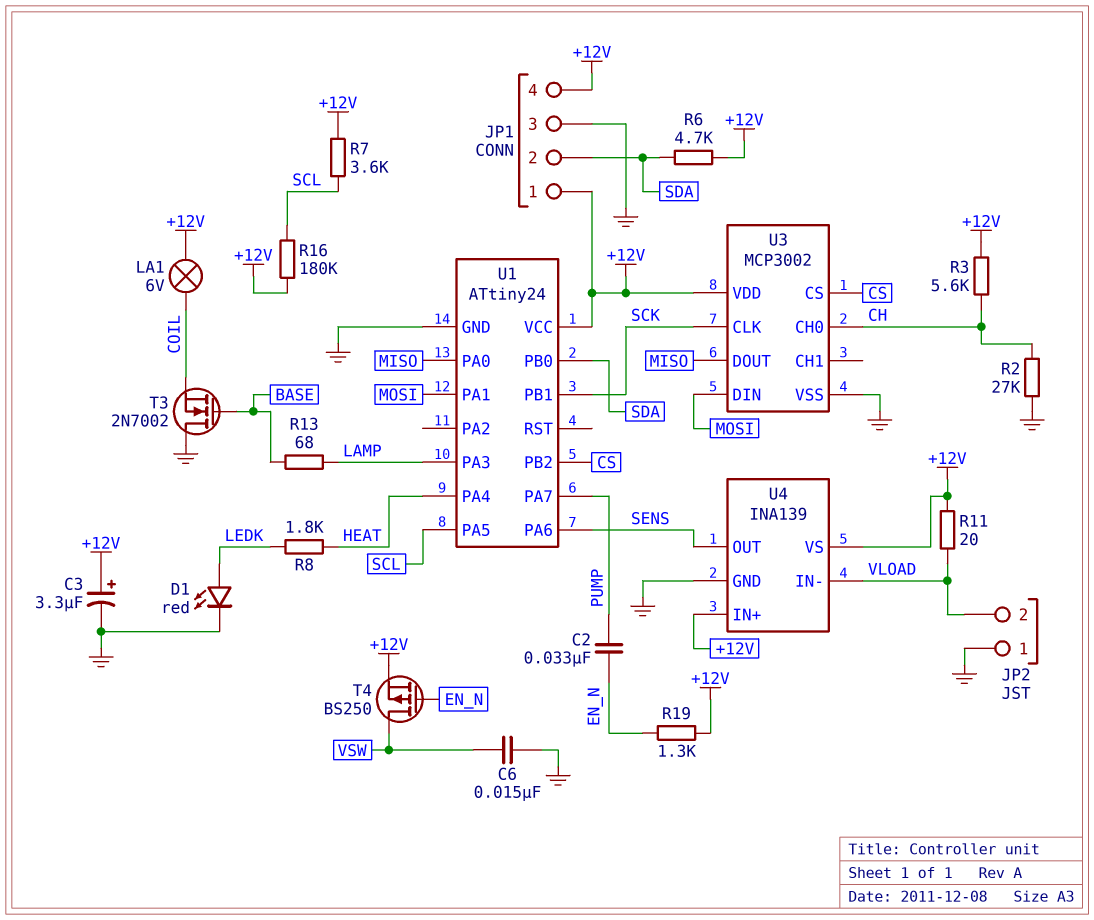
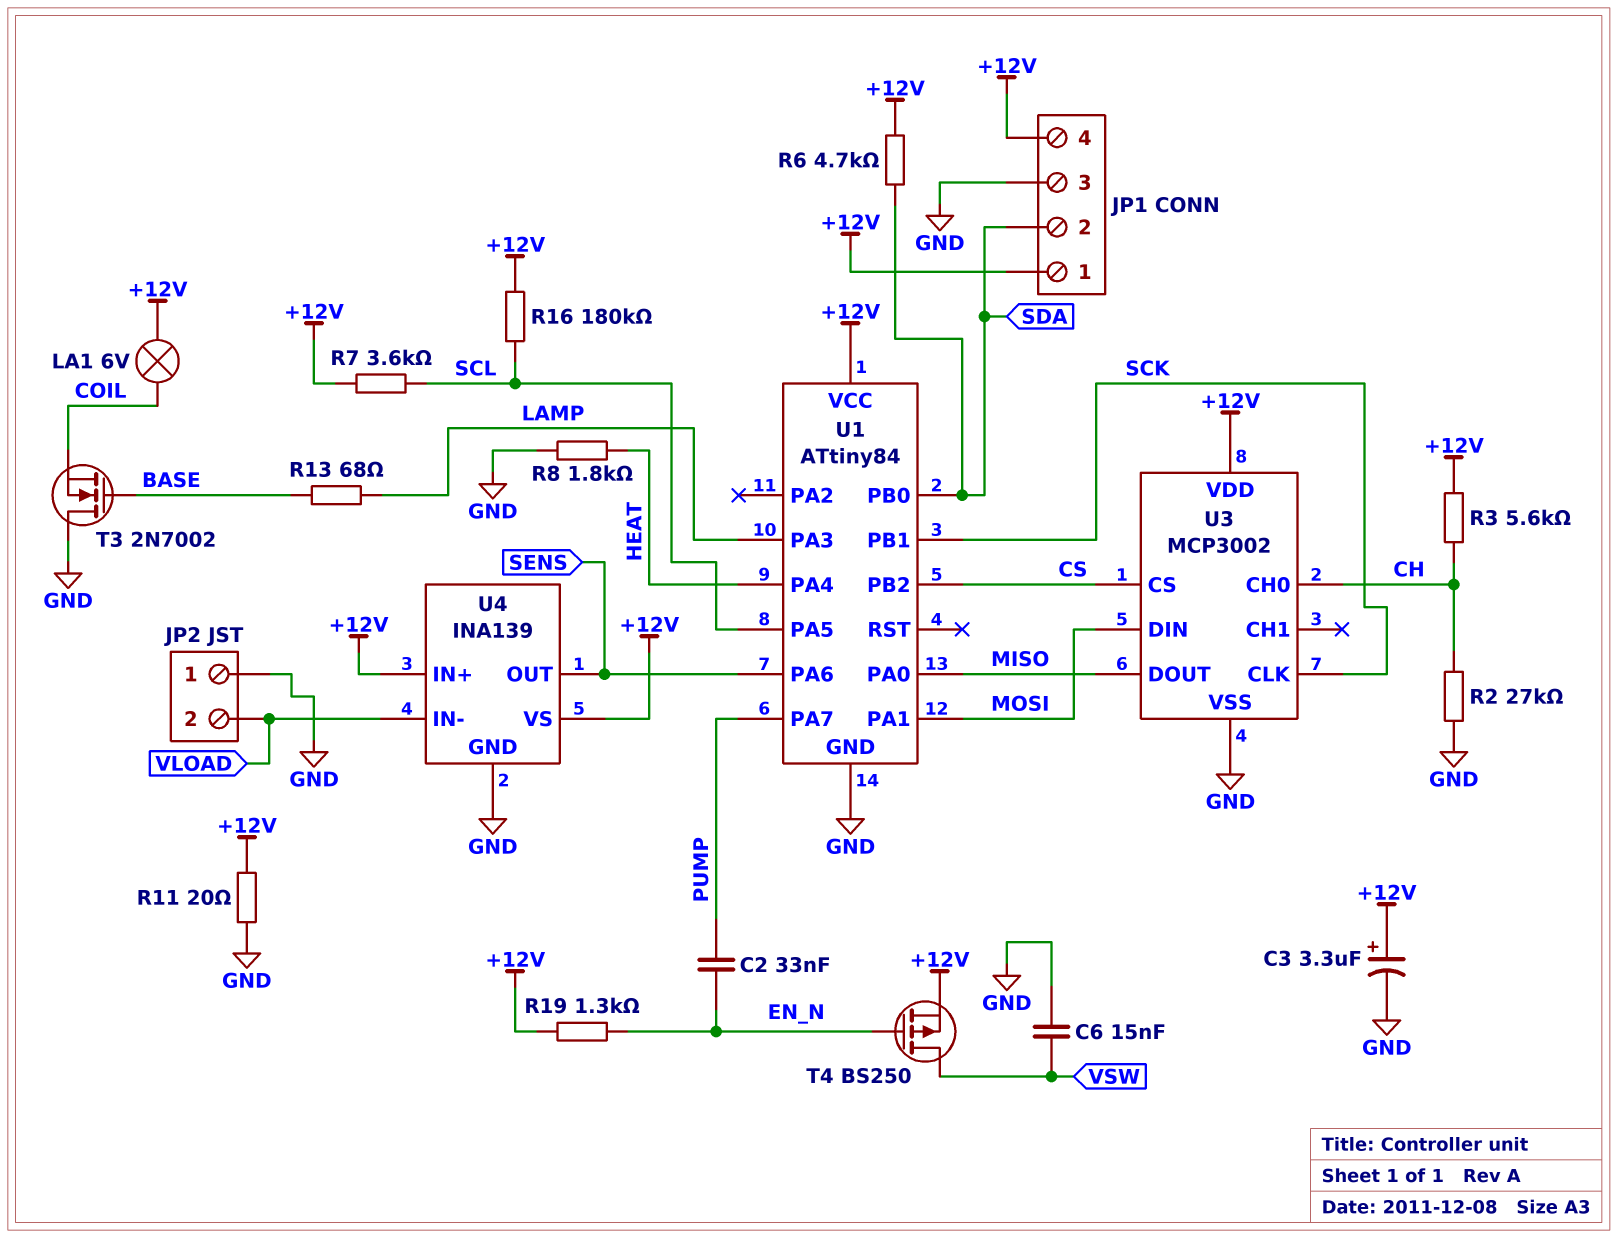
D1: LED red (A LEDK, K GND) -> none
R8: 1.8k (HEAT, LEDK) -> 1.8k (GND, HEAT)
R11: 20 (+12V, VLOAD) -> 20 (+12V, GND)
U1: ATtiny24 -> ATtiny84

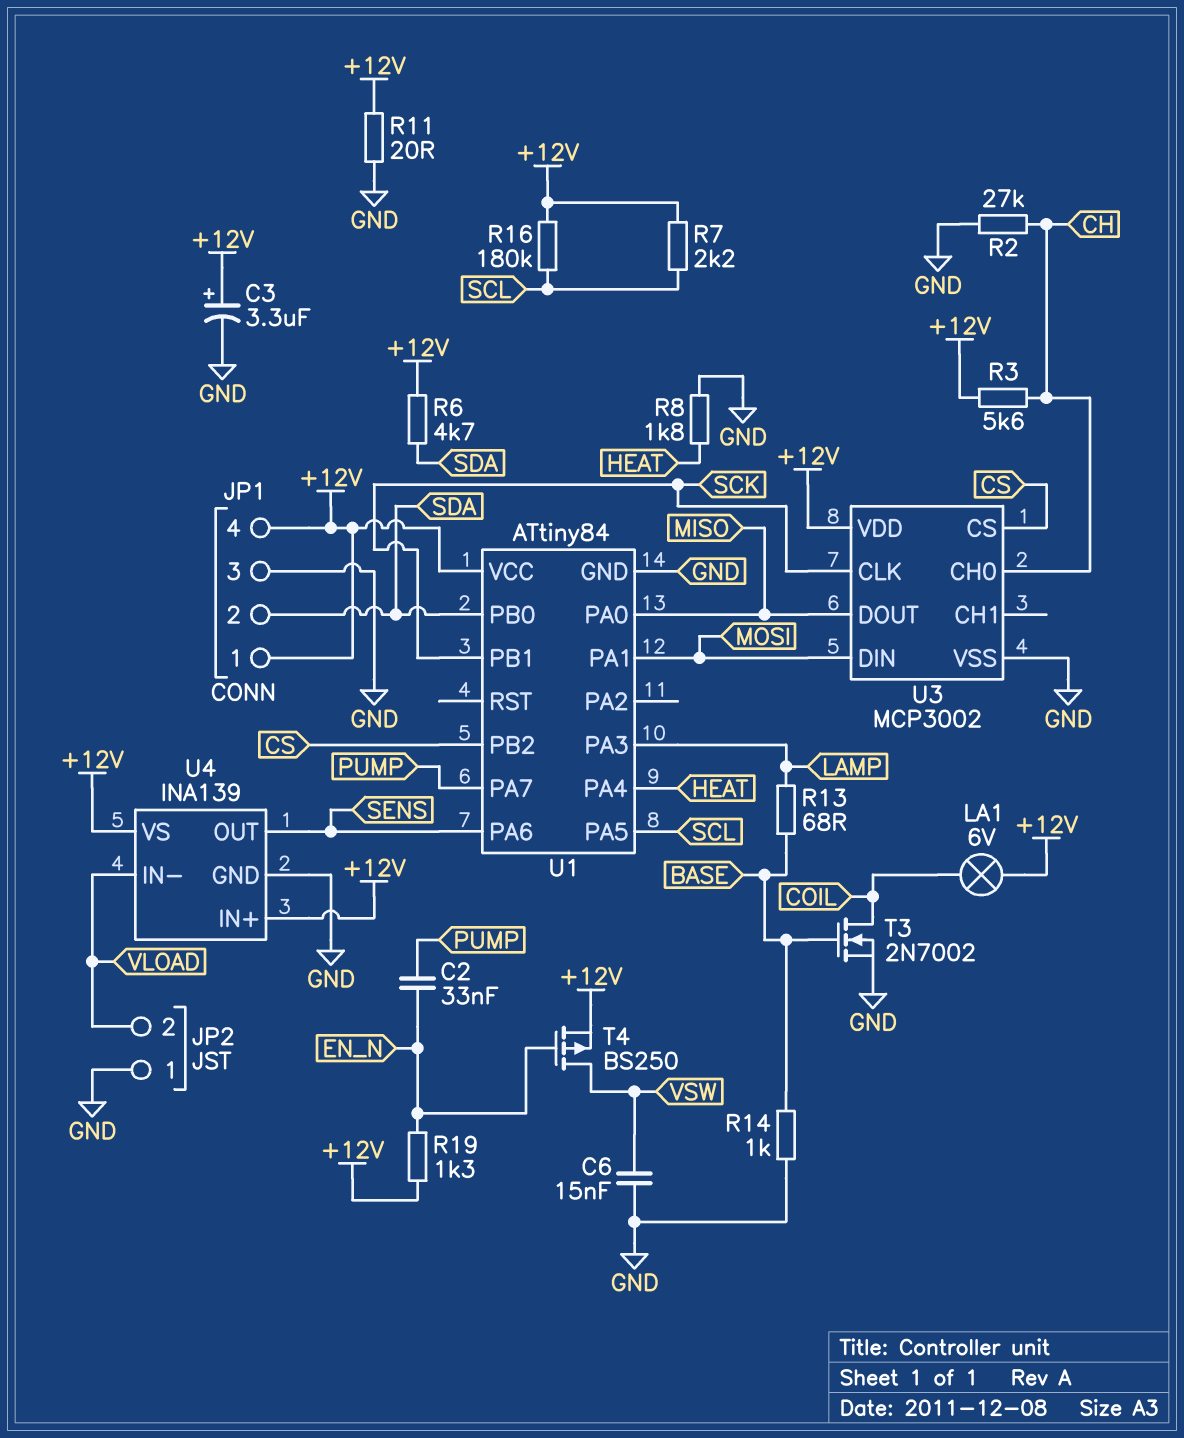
R7: 3.6k (+12V, SCL) -> 2.2k (+12V, SCL)
R14: none -> 1k (BASE, GND)
T3: NMOS 2N7002 (G BASE, D GND, S COIL) -> NMOS 2N7002 (G BASE, D COIL, S GND)

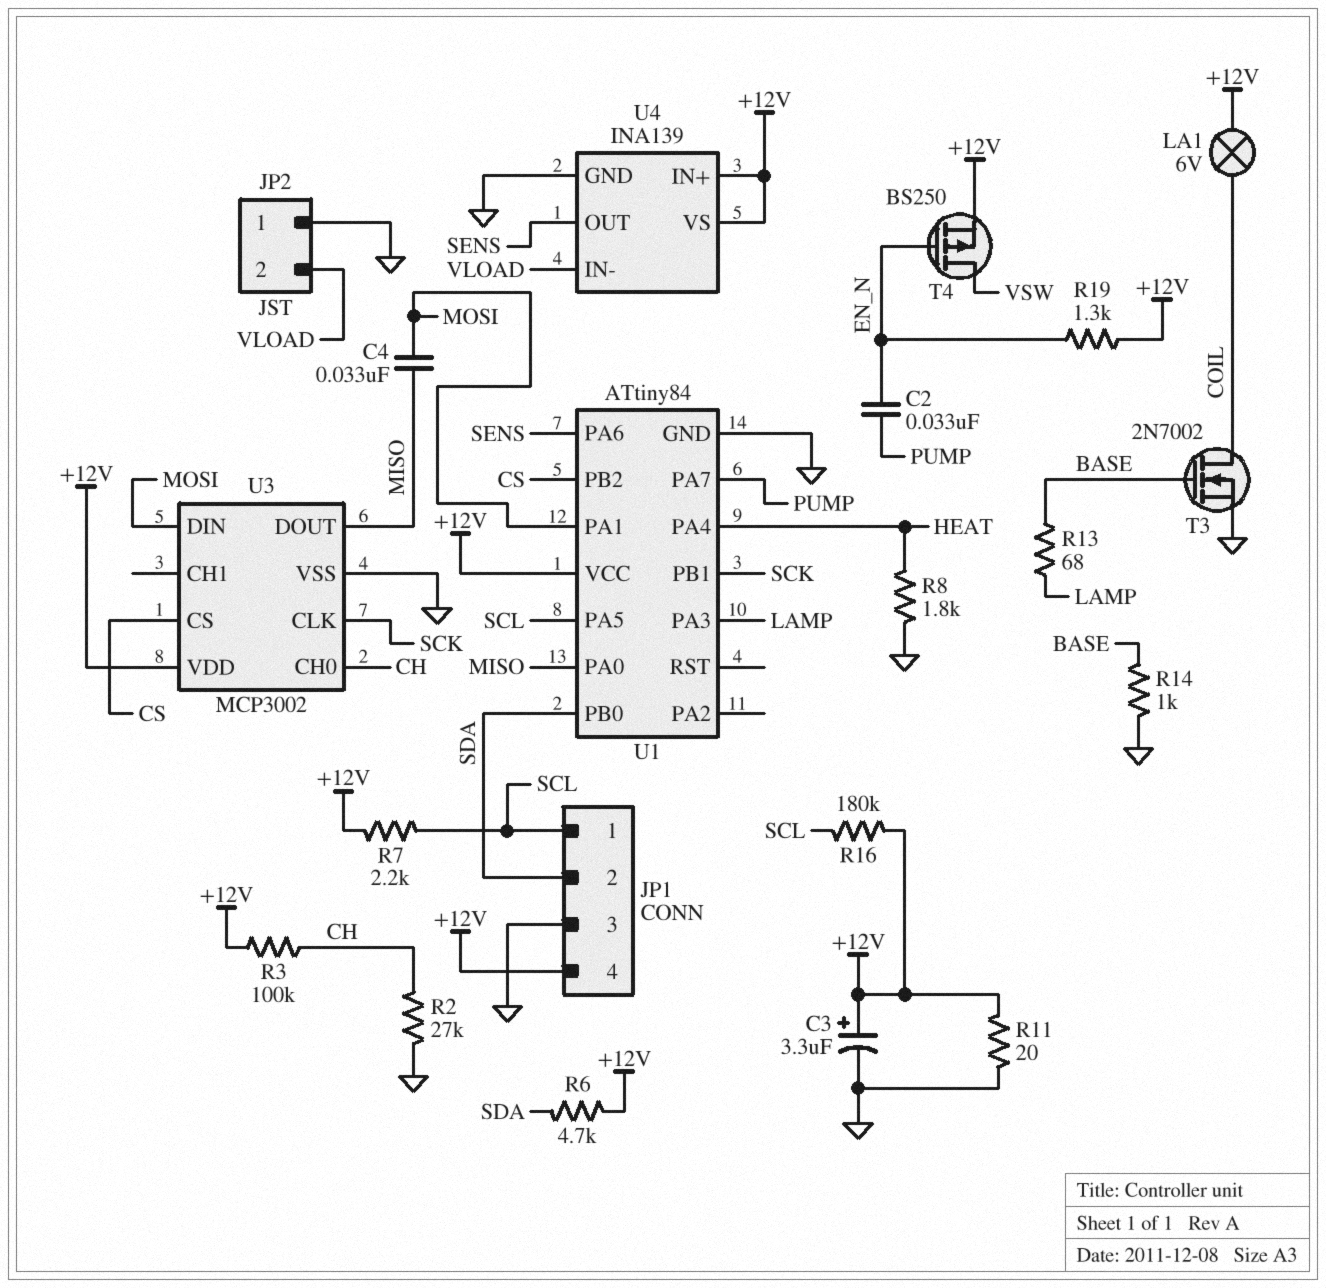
C4: none -> 33nF (MISO, MOSI)
C6: 15nF (GND, VSW) -> none
JP1 pin 1: +12V -> SCL
R3: 5.6k (+12V, CH) -> 100k (+12V, CH)

